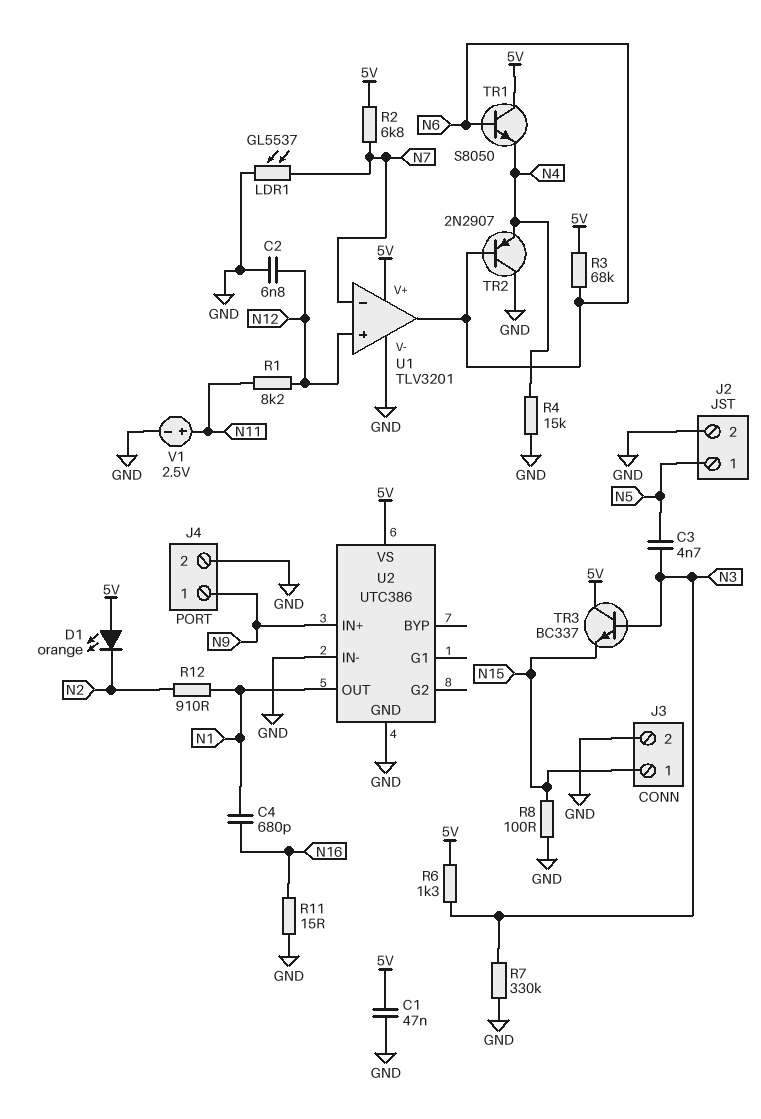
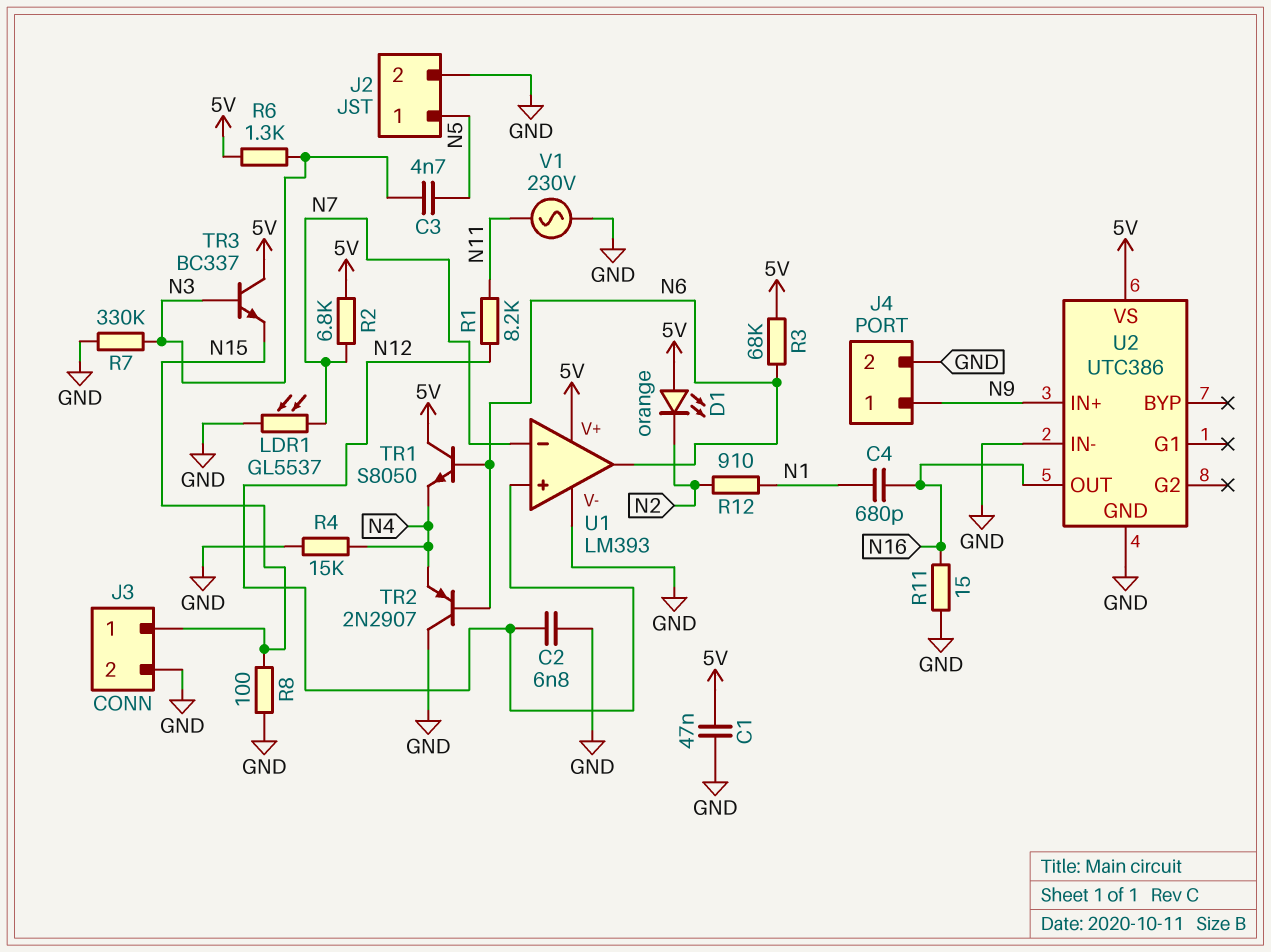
U1: TLV3201 -> LM393
U2 pin OUT: N1 -> N16
V1: 2.5V (plus N11, minus GND) -> AC 230V (GND, N11)

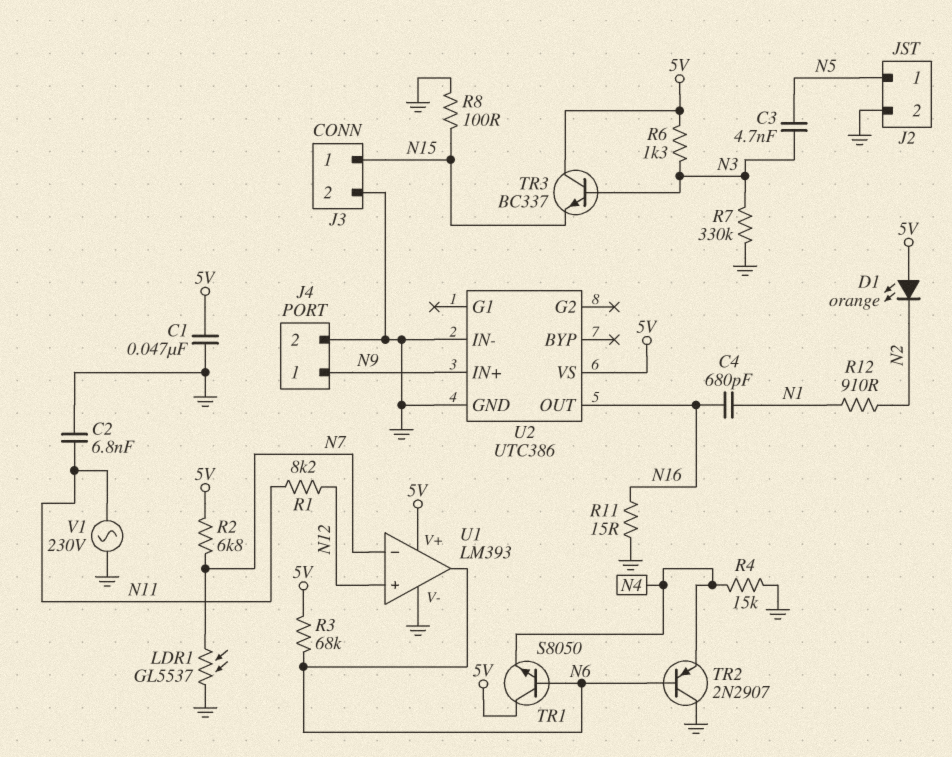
C2: 6.8nF (GND, N12) -> 6.8nF (GND, N11)

